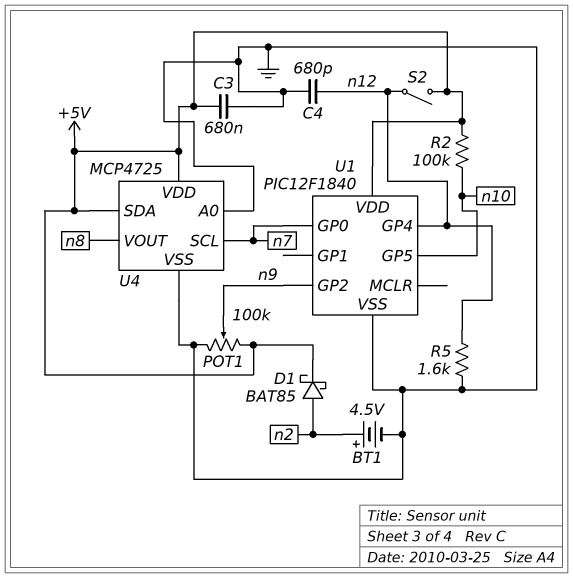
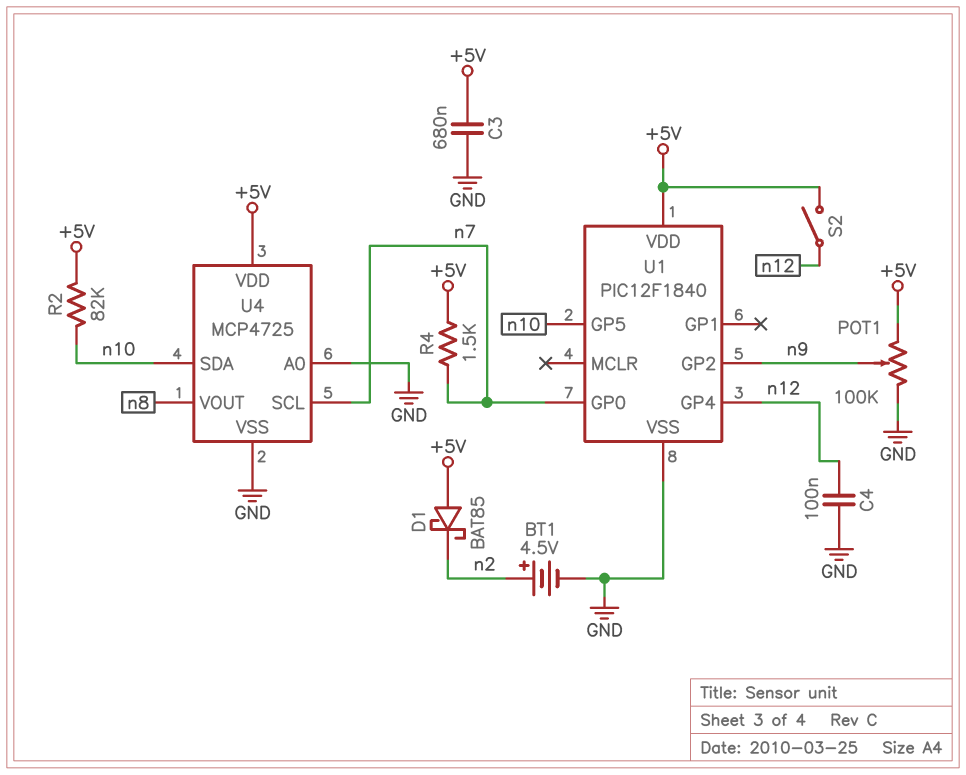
C4: 680pF (GND, n12) -> 100nF (GND, n12)
D1: schottky BAT85 (A n2, K +5V) -> schottky BAT85 (A +5V, K n2)
R2: 100k (+5V, n10) -> 82k (+5V, n10)
R4: none -> 1.5k (+5V, n7)
R5: 1.6k (GND, n12) -> none
U4 pin SDA: +5V -> n10

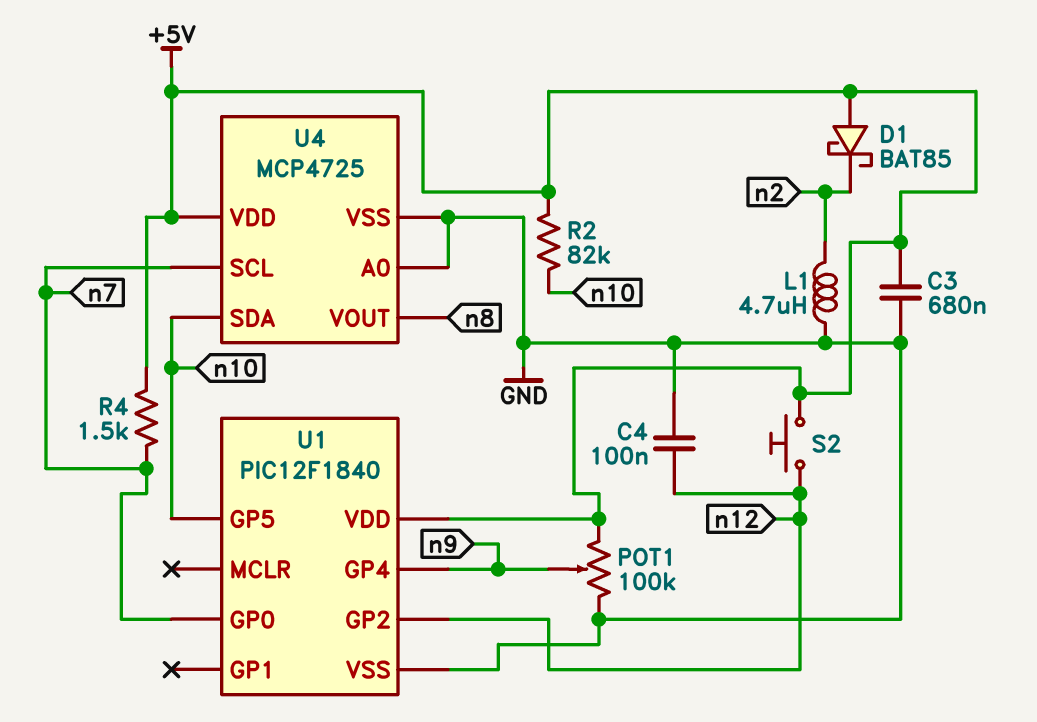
BT1: 4.5V (plus n2, minus GND) -> none
L1: none -> 4.7uH (GND, n2)
S2: switch (+5V, n12) -> button (+5V, n12)
U1 pin GP2: n9 -> n12
U1 pin GP4: n12 -> n9

